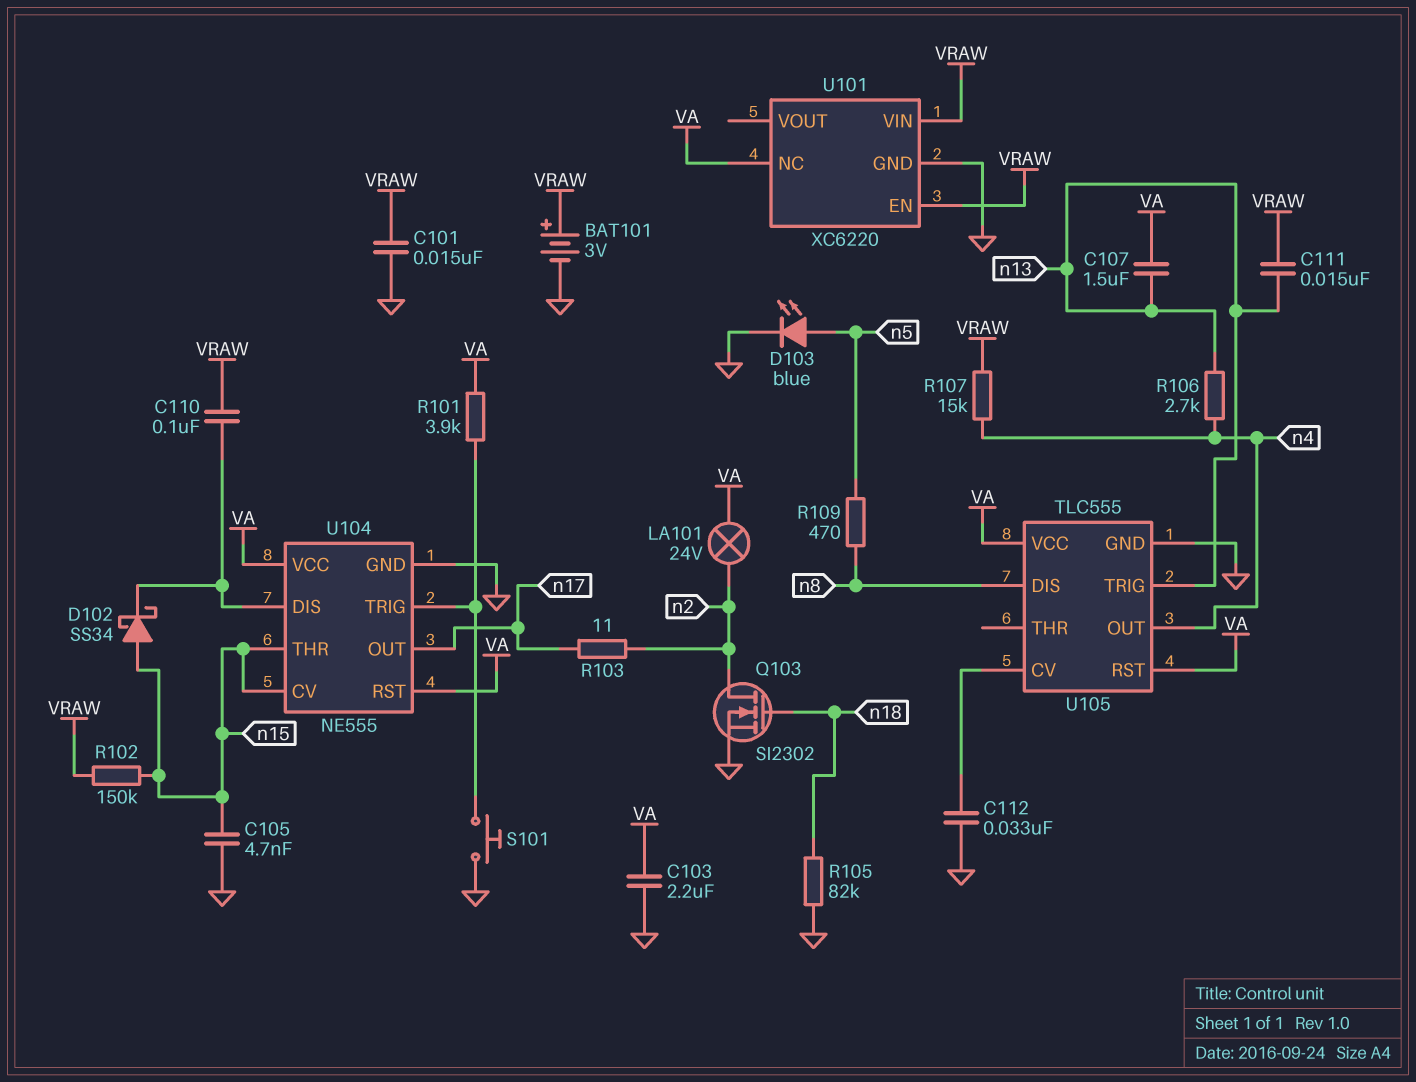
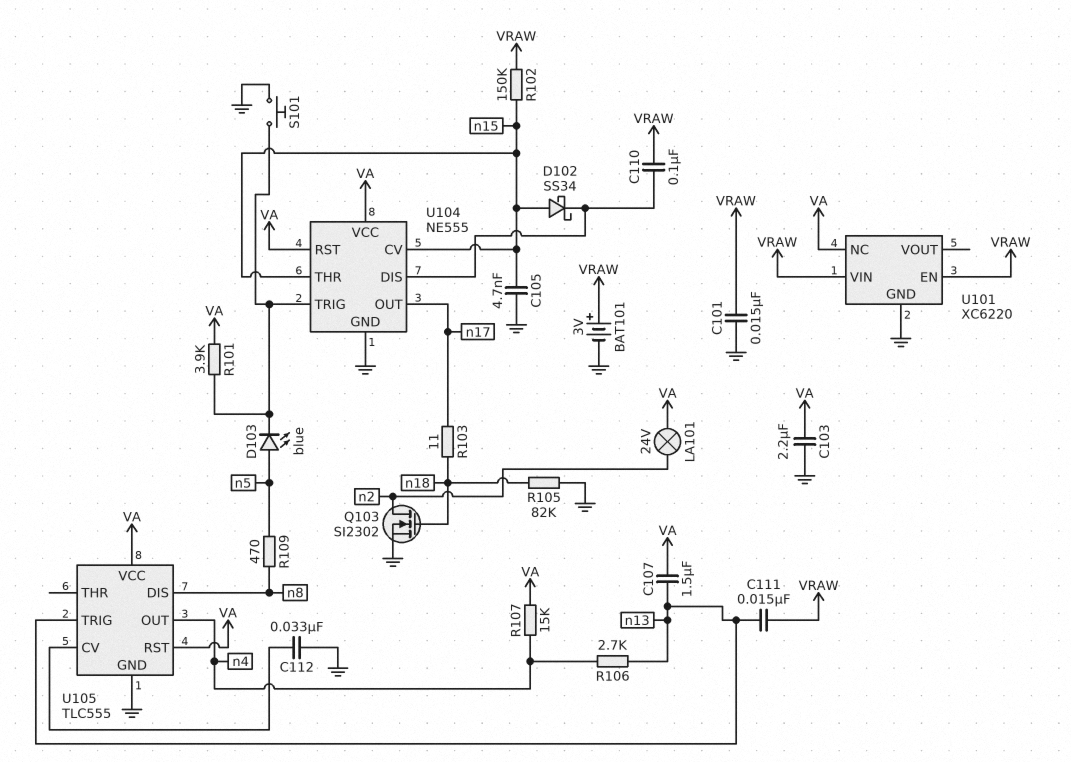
D103: LED blue (A n5, K GND) -> LED blue (A n5, K U104/TRIG)
R103: 11 (n2, n17) -> 11 (n17, n18)
R107: 15k (VRAW, n4) -> 15k (VA, n4)

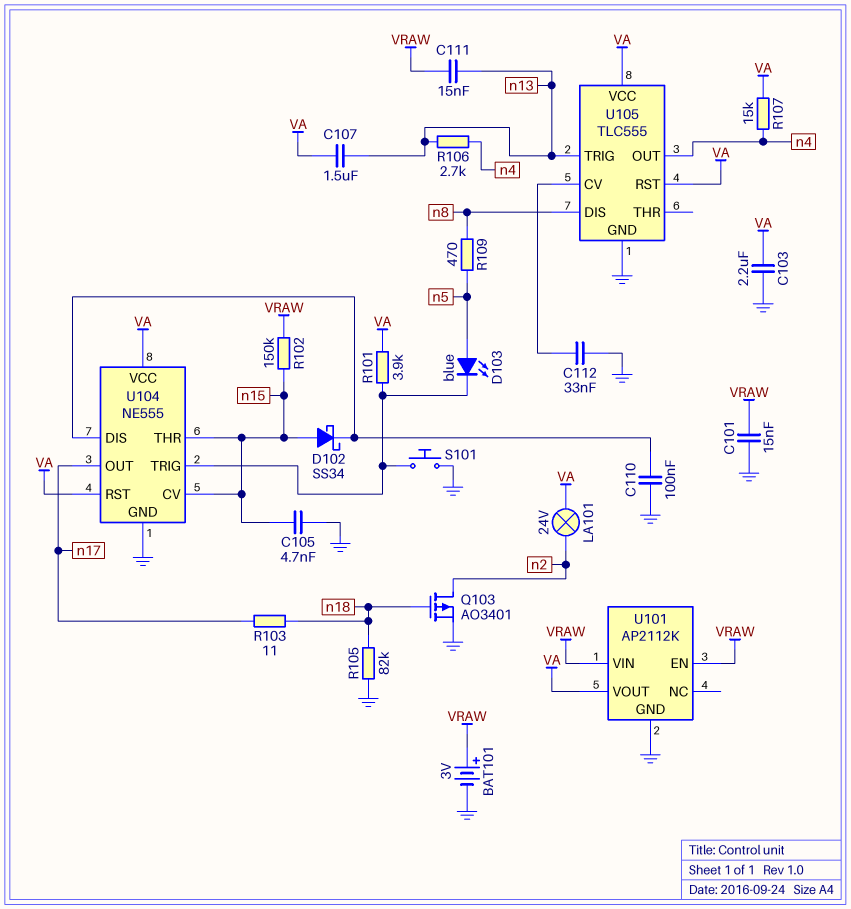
C110: 100nF (U104/DIS, VRAW) -> 100nF (GND, U104/DIS)
Q103: NMOS SI2302 (G n18, D n2, S GND) -> PMOS AO3401 (G n18, D n2, S GND)
U101: XC6220 -> AP2112K
U101 pin NC: VA -> none
U101 pin VOUT: none -> VA

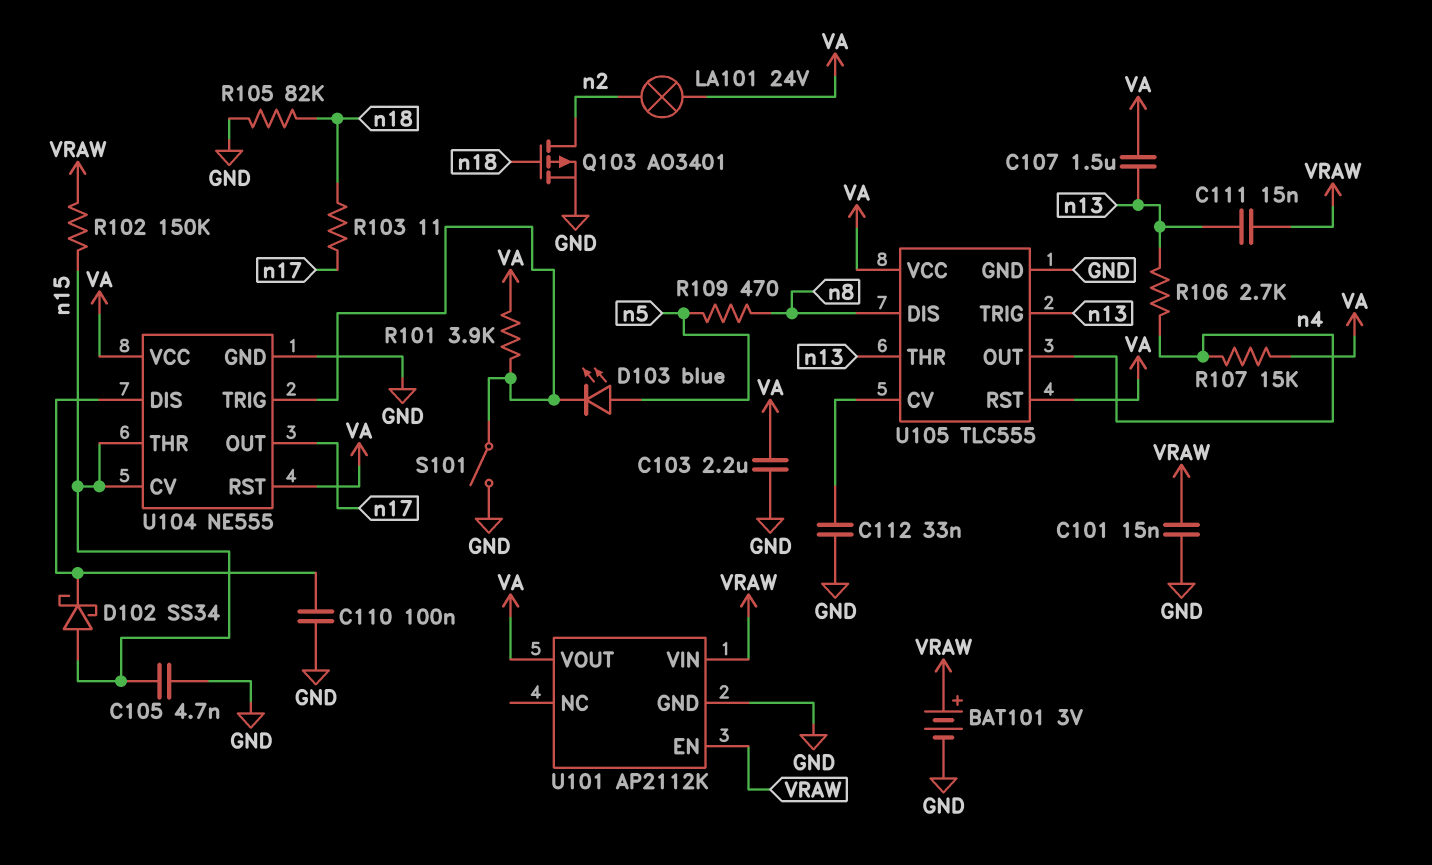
S101: button (GND, U104/TRIG) -> switch (GND, U104/TRIG)
U105 pin THR: none -> n13

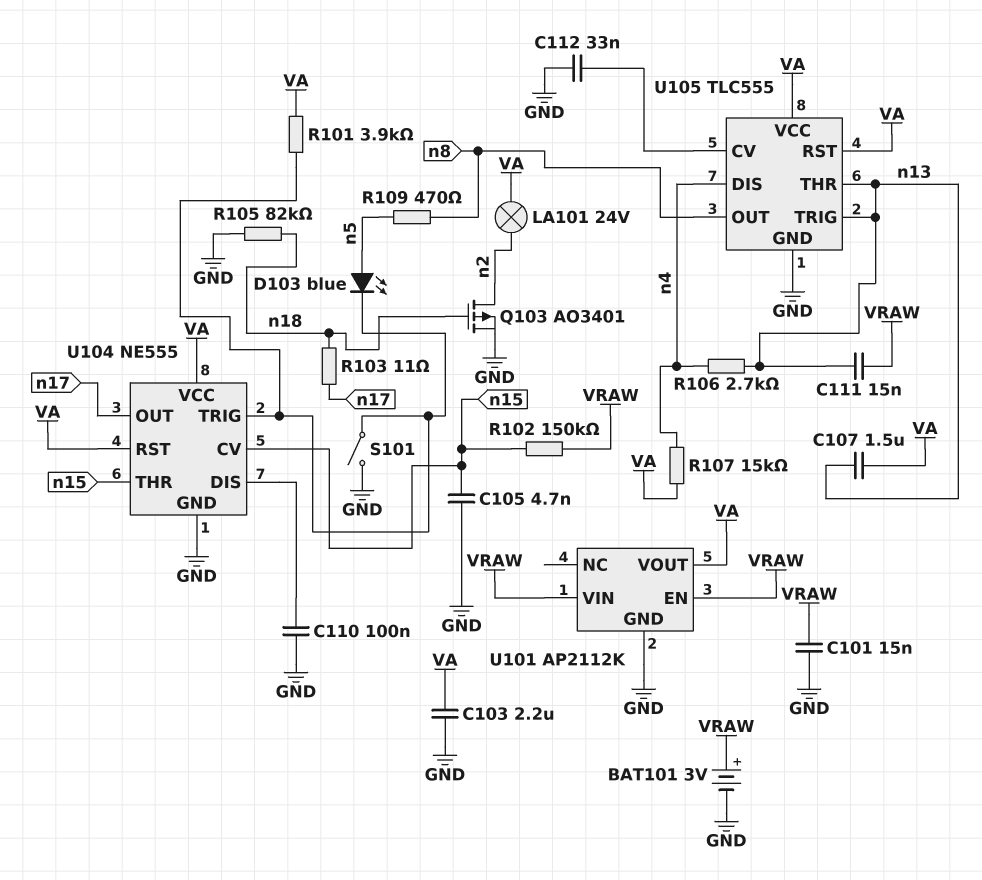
D102: schottky SS34 (A n15, K U104/DIS) -> none
U105 pin DIS: n8 -> n4
U105 pin OUT: n4 -> n8

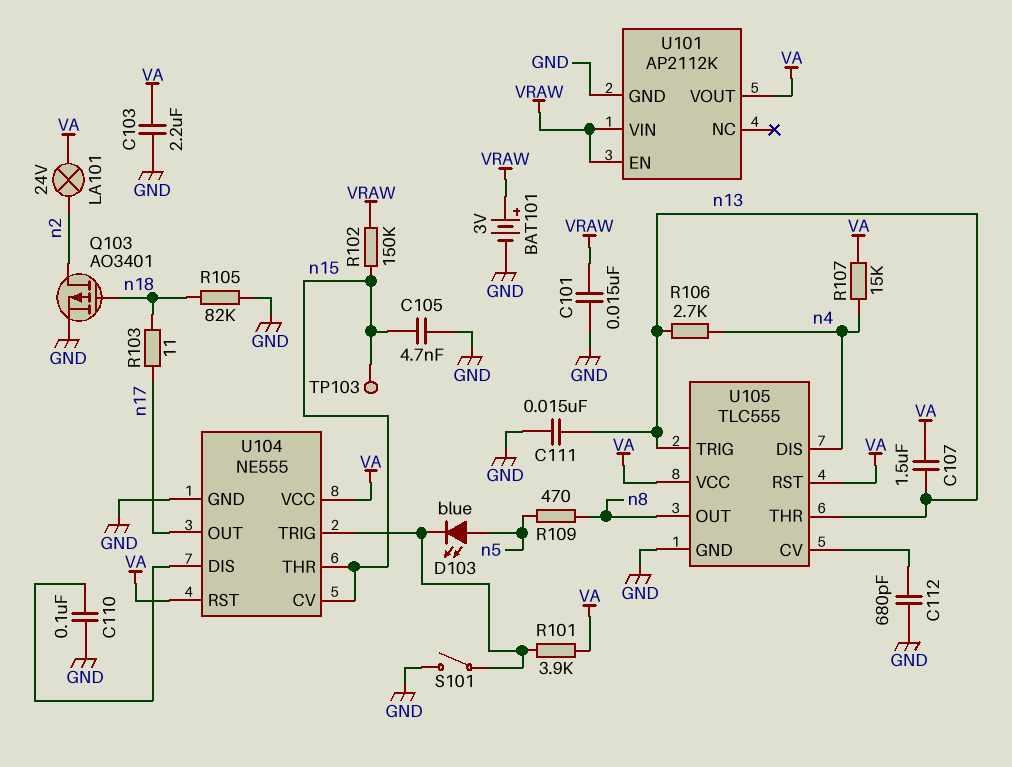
C111: 15nF (VRAW, n13) -> 15nF (GND, n13)
C112: 33nF (GND, U105/CV) -> 680pF (GND, U105/CV)
TP103: none -> test point (n15)

